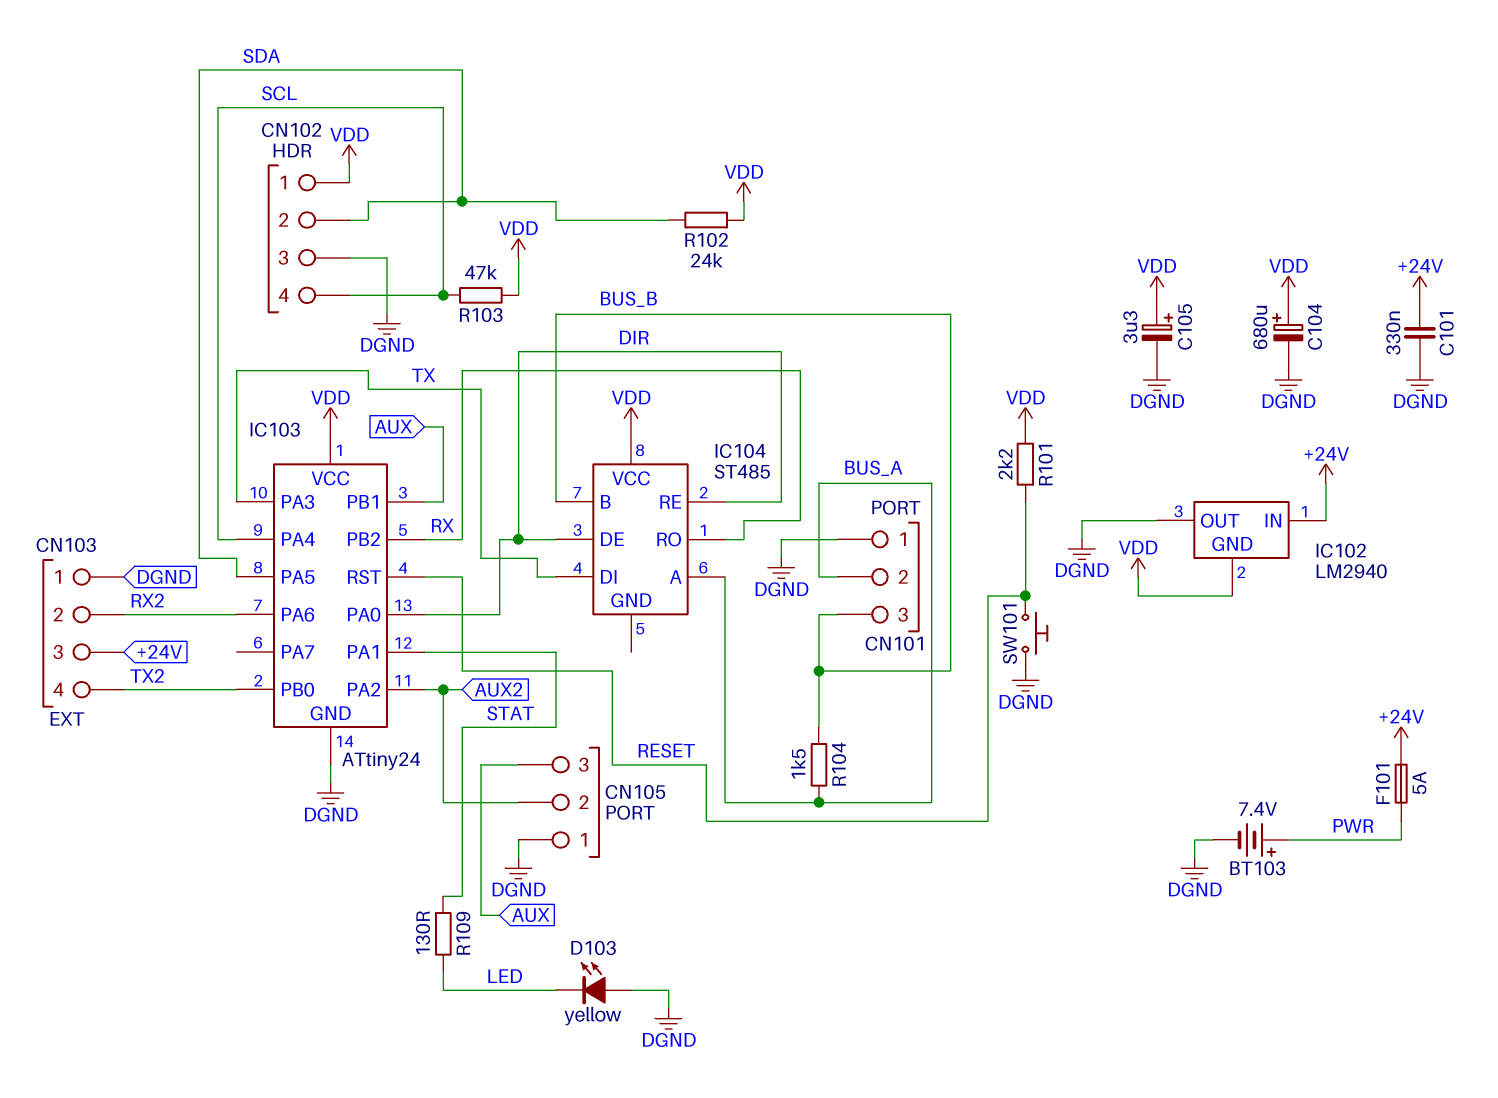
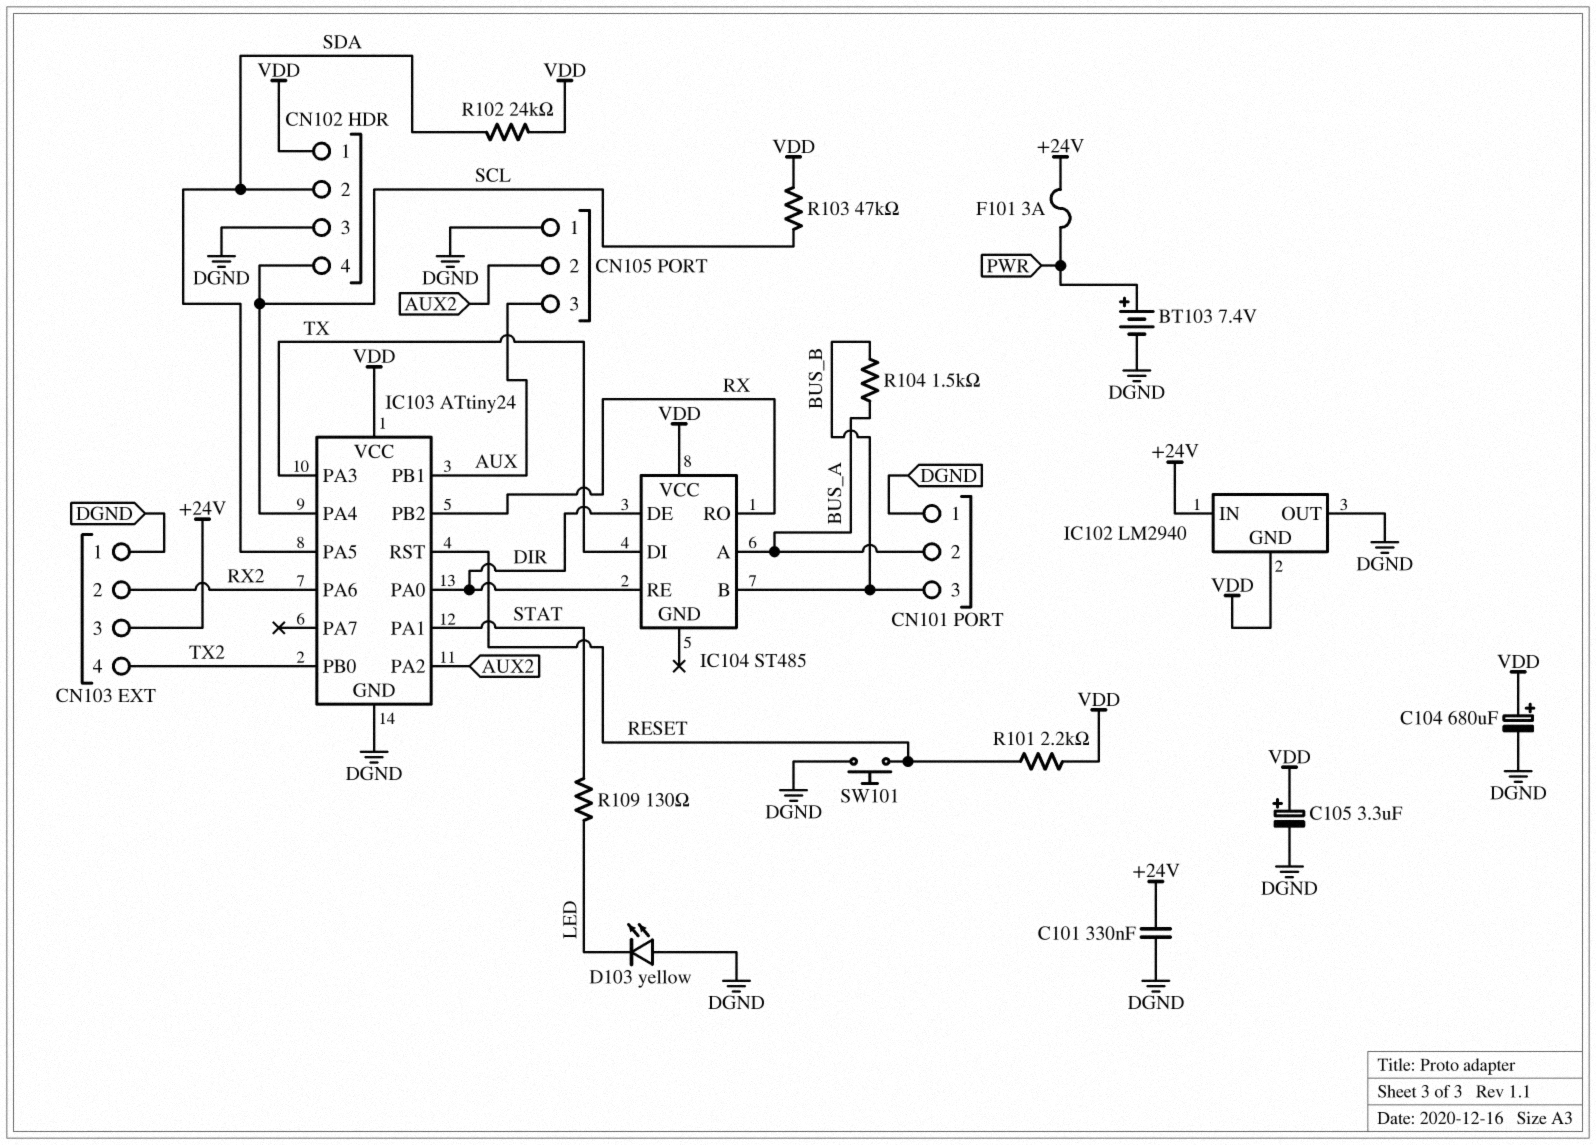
F101: 5A (+24V, PWR) -> 3A (+24V, PWR)

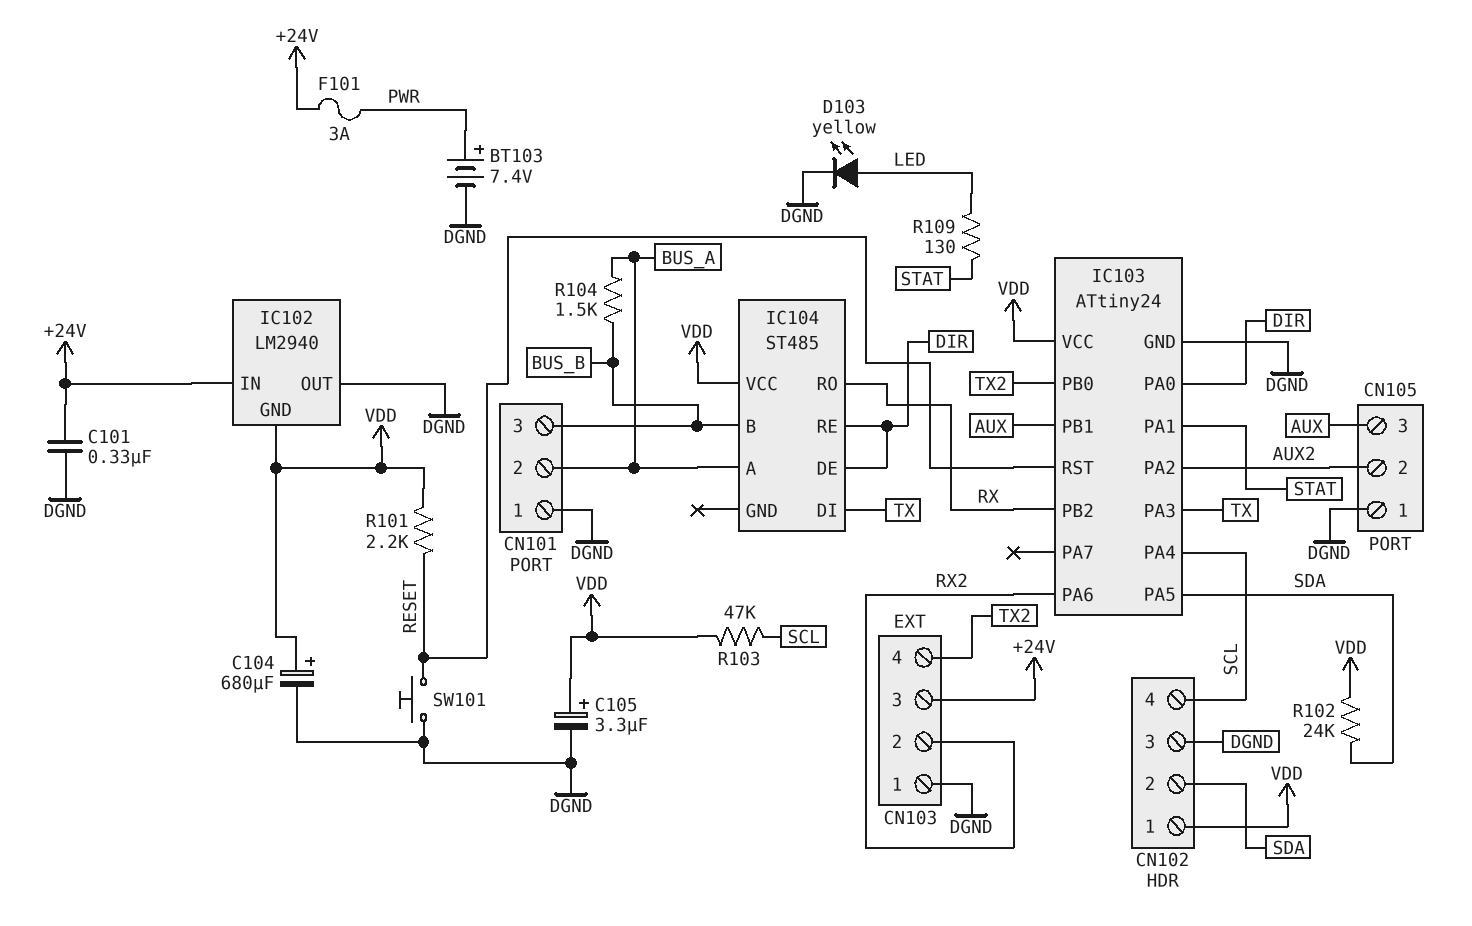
D103: LED yellow (A DGND, K LED) -> LED yellow (A LED, K DGND)

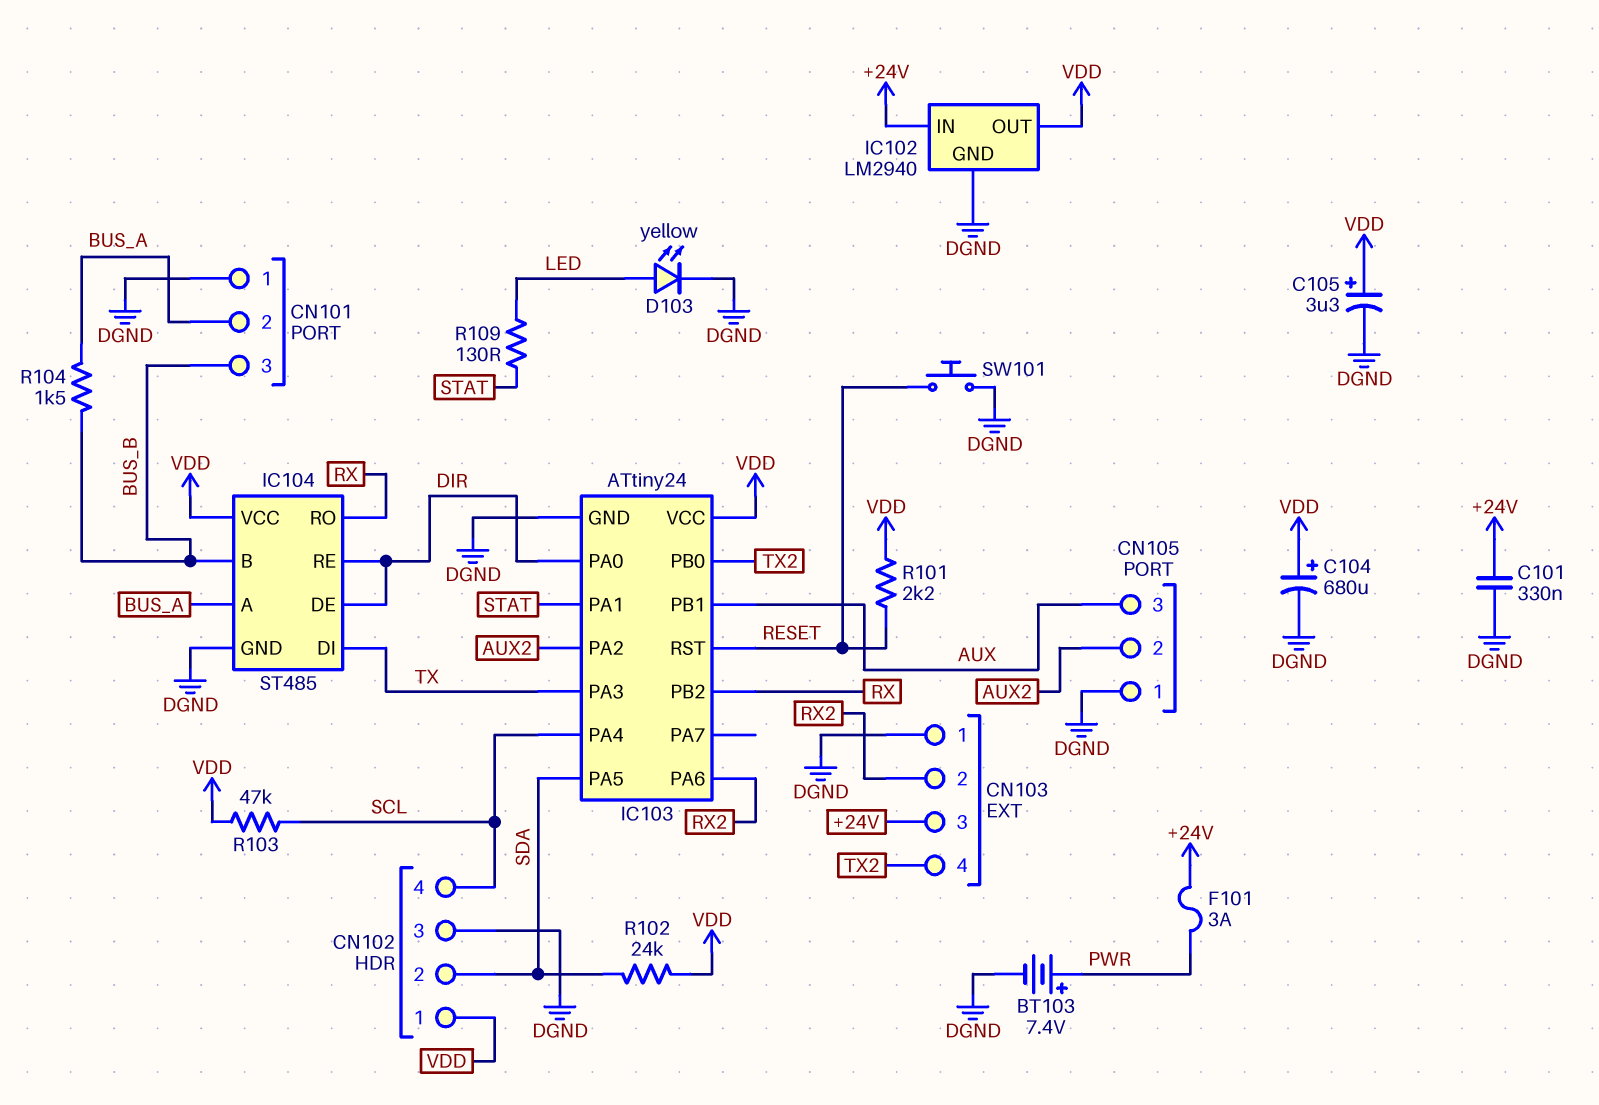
IC102 pin GND: VDD -> DGND
IC102 pin OUT: DGND -> VDD
IC104 pin GND: none -> DGND

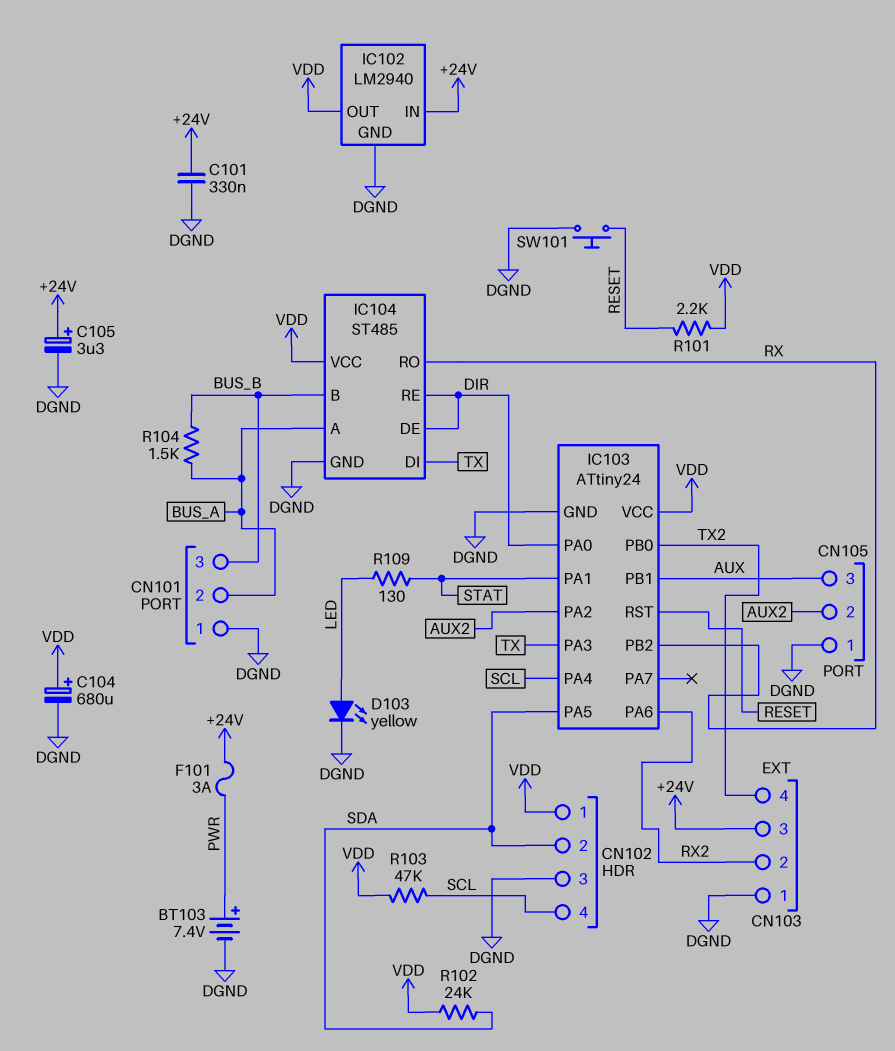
C105: 3.3uF (plus VDD, minus DGND) -> 3.3uF (plus +24V, minus DGND)

